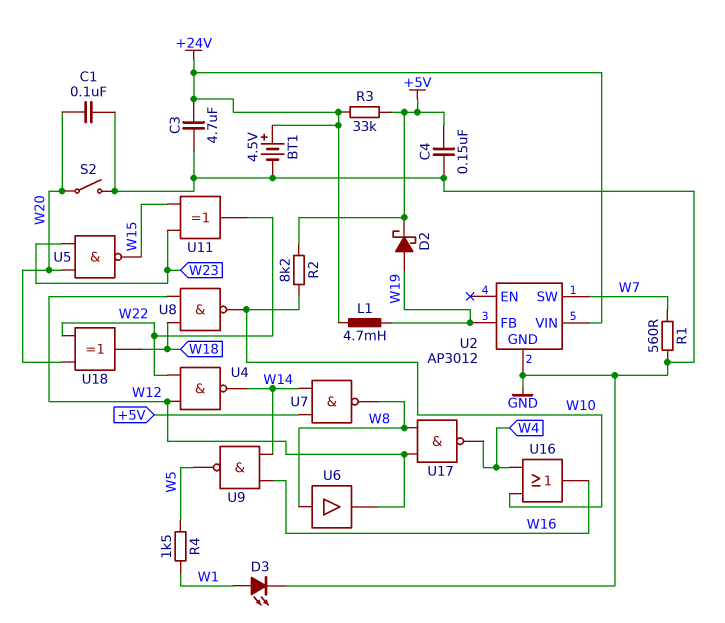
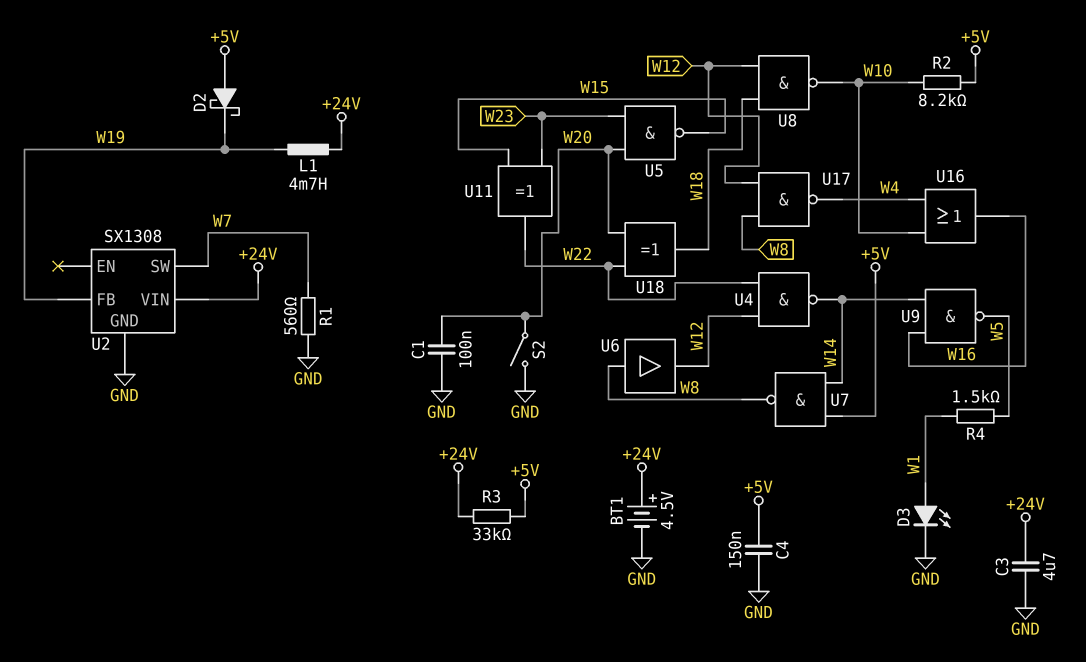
D2: schottky (A W19, K +5V) -> schottky (A +5V, K W19)
U2: AP3012 -> SX1308

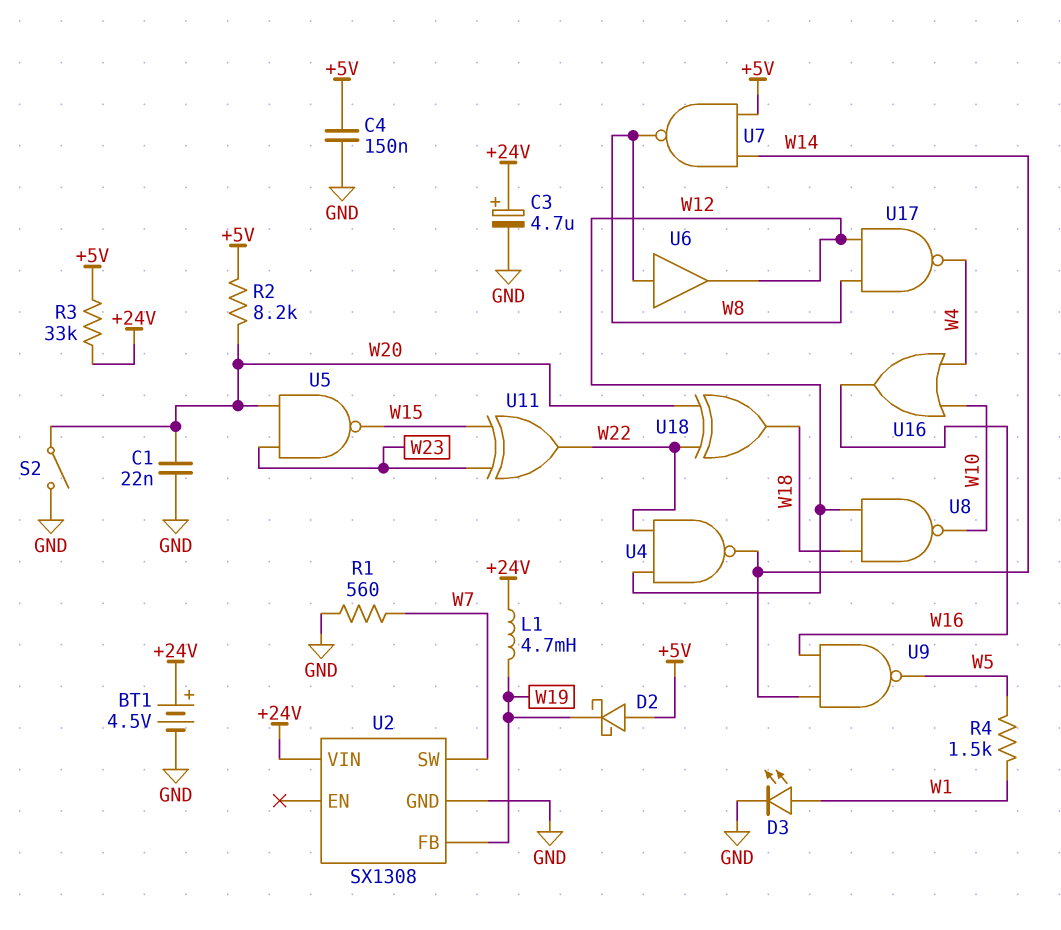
C1: 100nF (GND, W20) -> 22nF (GND, W20)
C3: 4.7uF (+24V, GND) -> 4.7uF (plus +24V, minus GND)
R2: 8.2k (+5V, W10) -> 8.2k (+5V, W20)

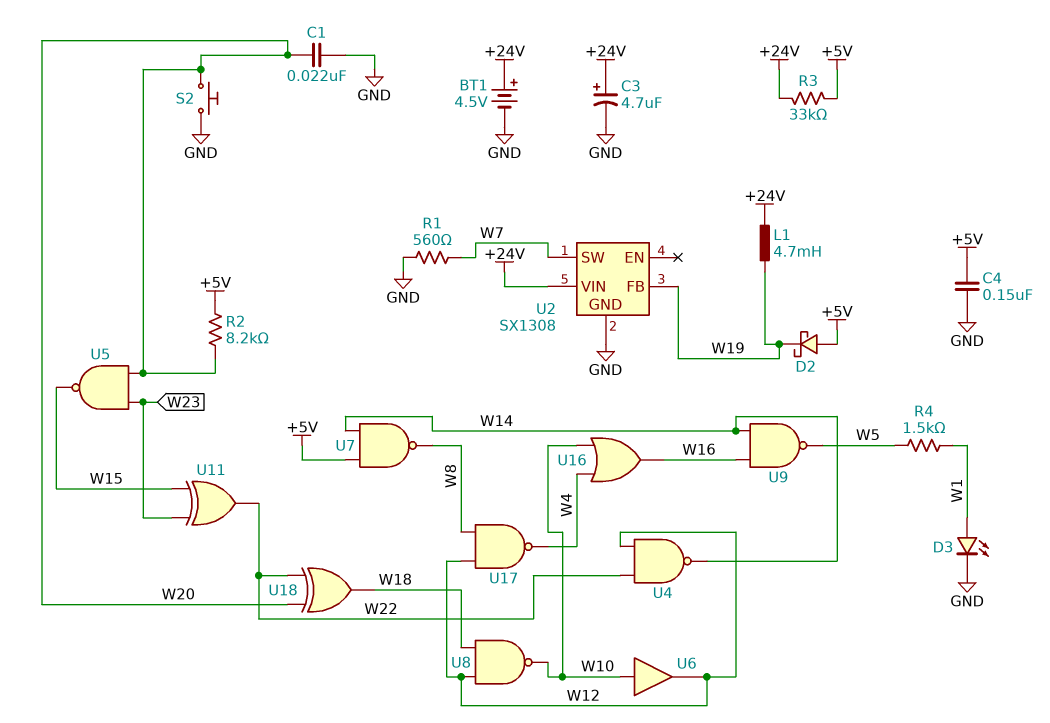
S2: switch (GND, W20) -> button (GND, W20)
U6: buffer (in W8, out W12) -> buffer (in W10, out W12)

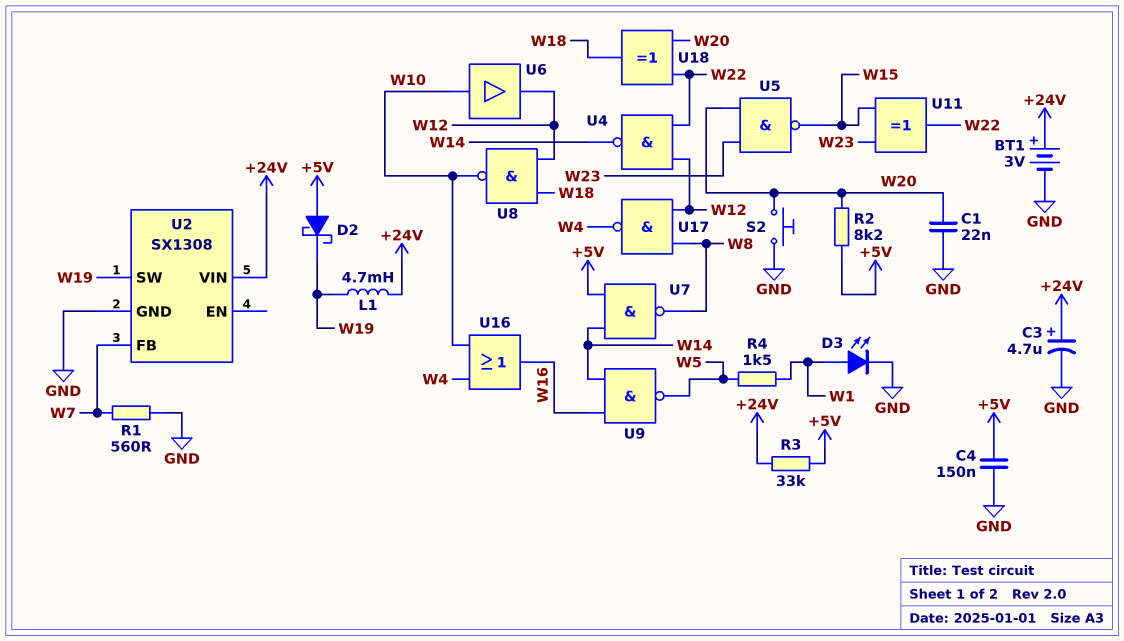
BT1: 4.5V (plus +24V, minus GND) -> 3V (plus +24V, minus GND)
U2 pin FB: W19 -> W7
U2 pin SW: W7 -> W19

